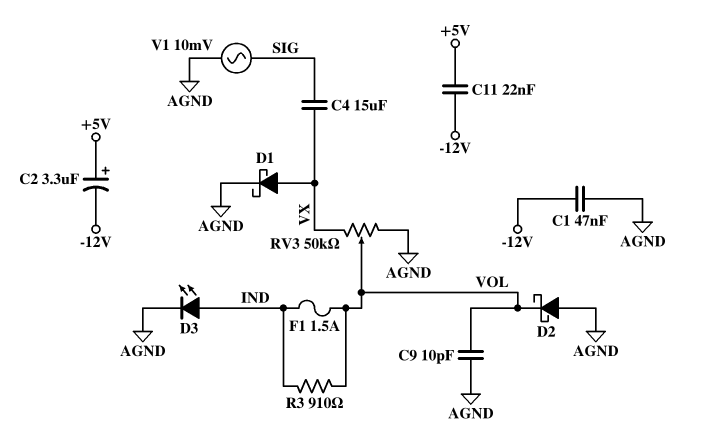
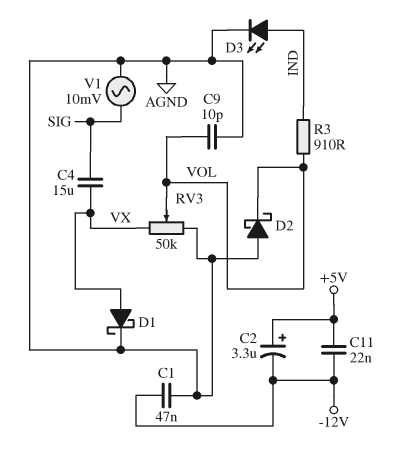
F1: 1.5A (IND, VOL) -> none

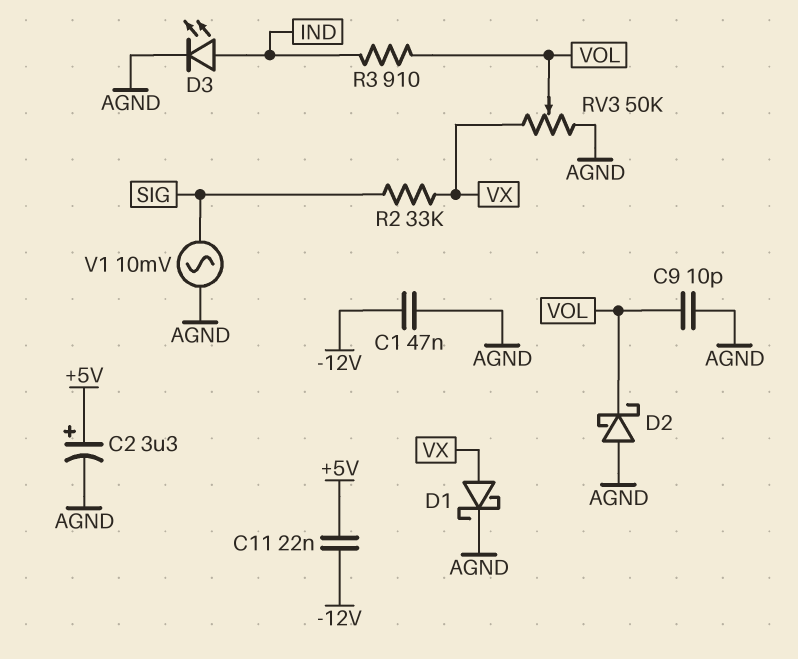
C2: 3.3uF (plus +5V, minus -12V) -> 3.3uF (plus +5V, minus AGND)
C4: 15uF (SIG, VX) -> none
R2: none -> 33k (SIG, VX)

